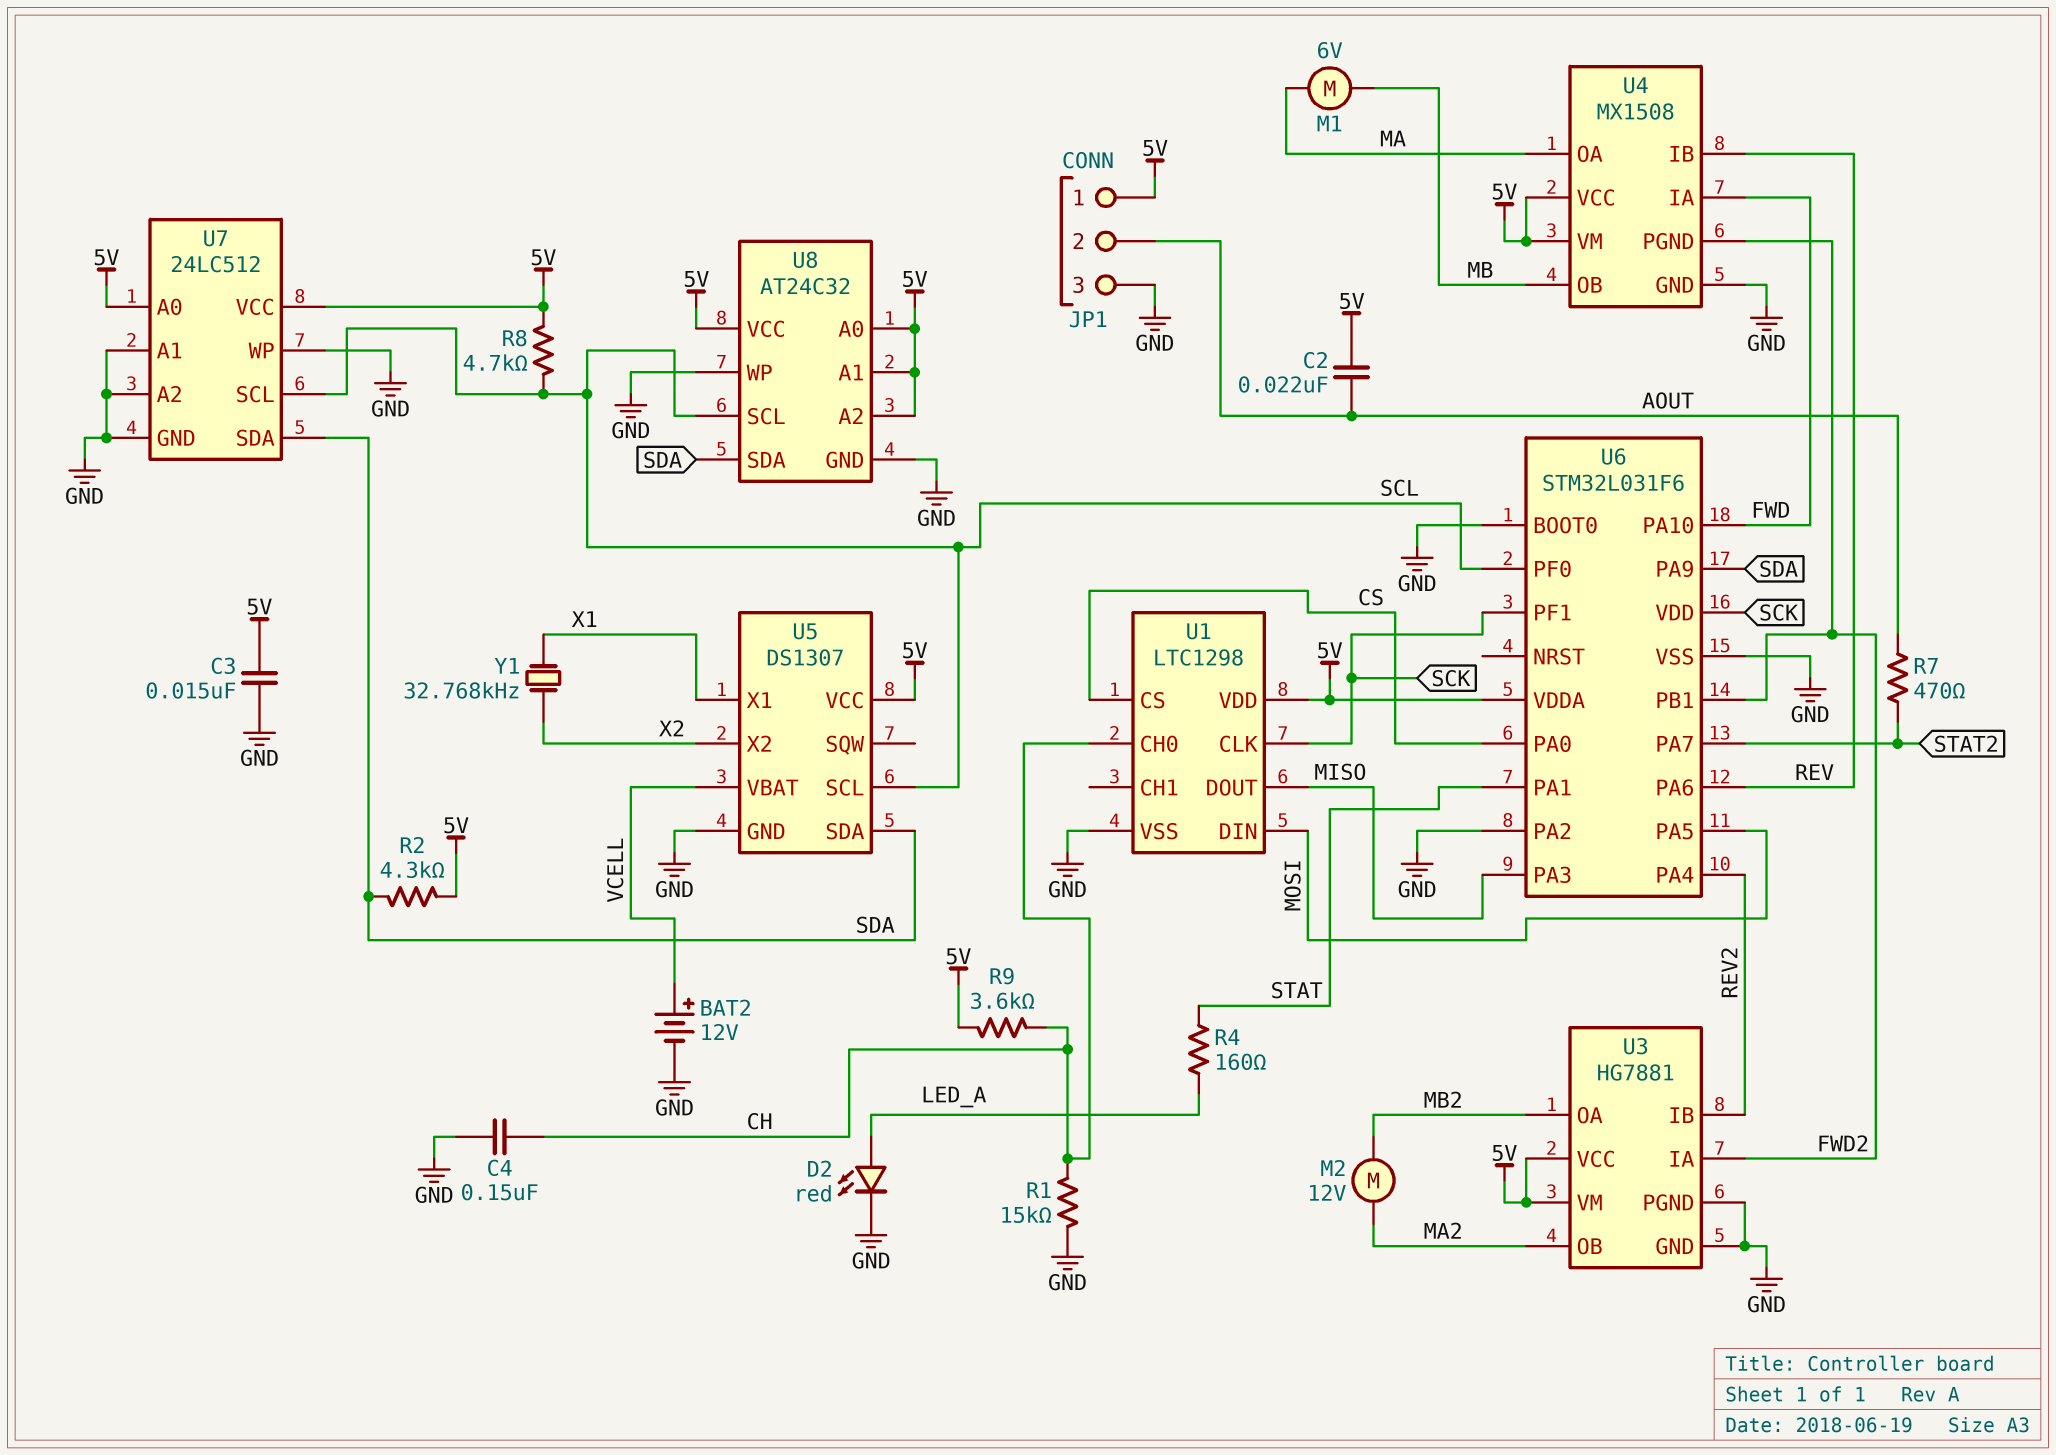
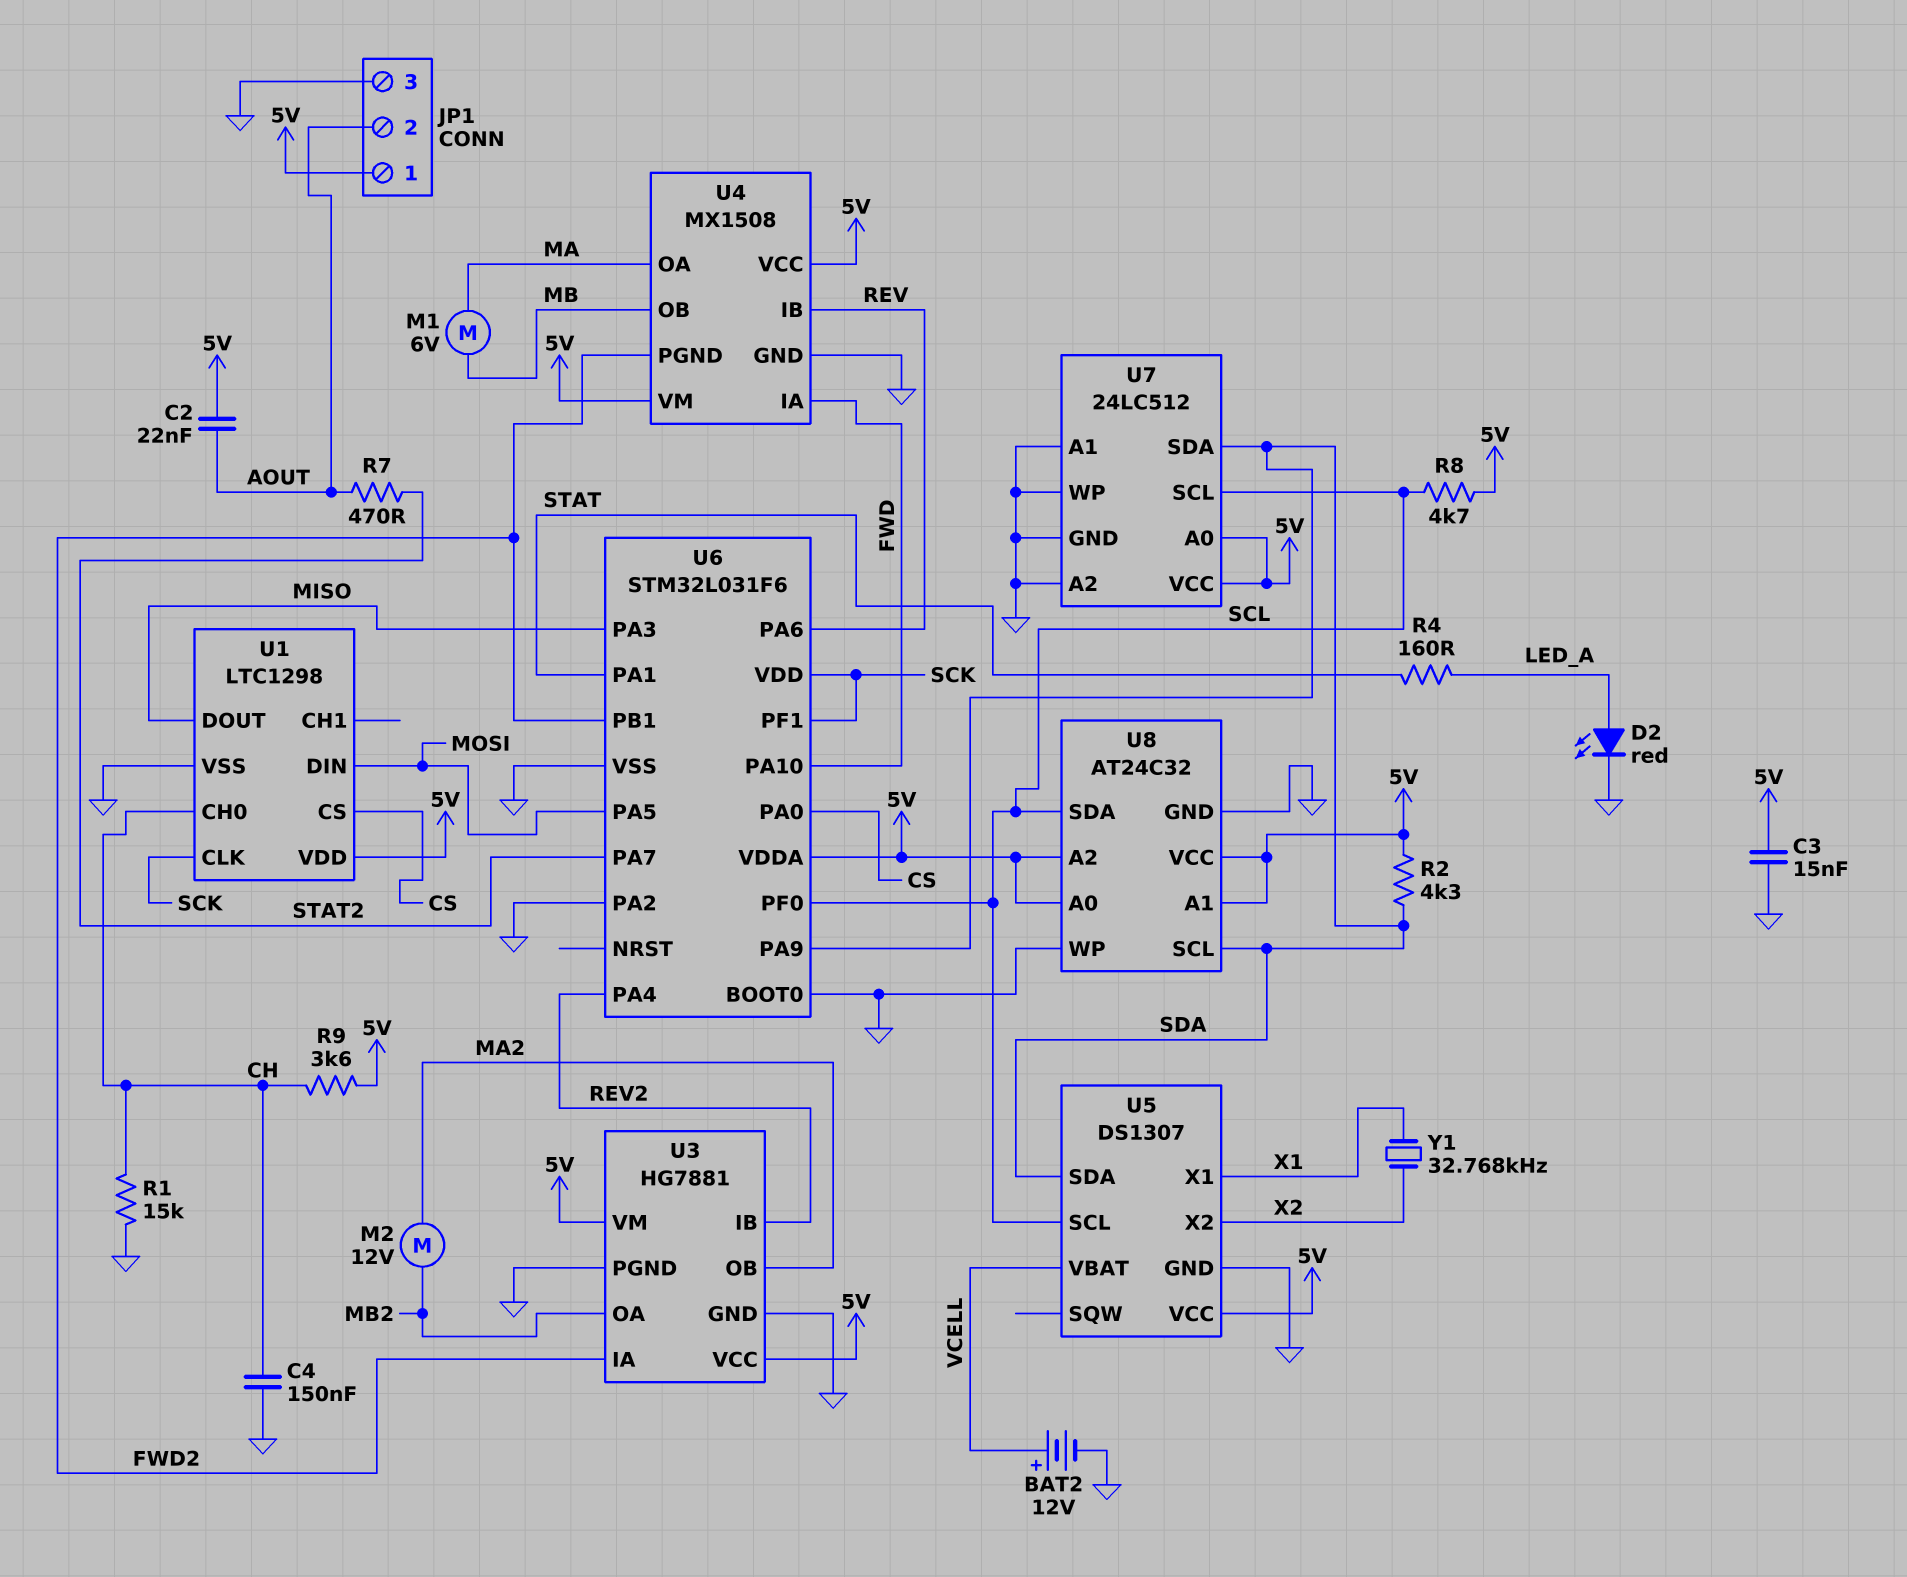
U8 pin SCL: SCL -> SDA
U8 pin SDA: SDA -> SCL

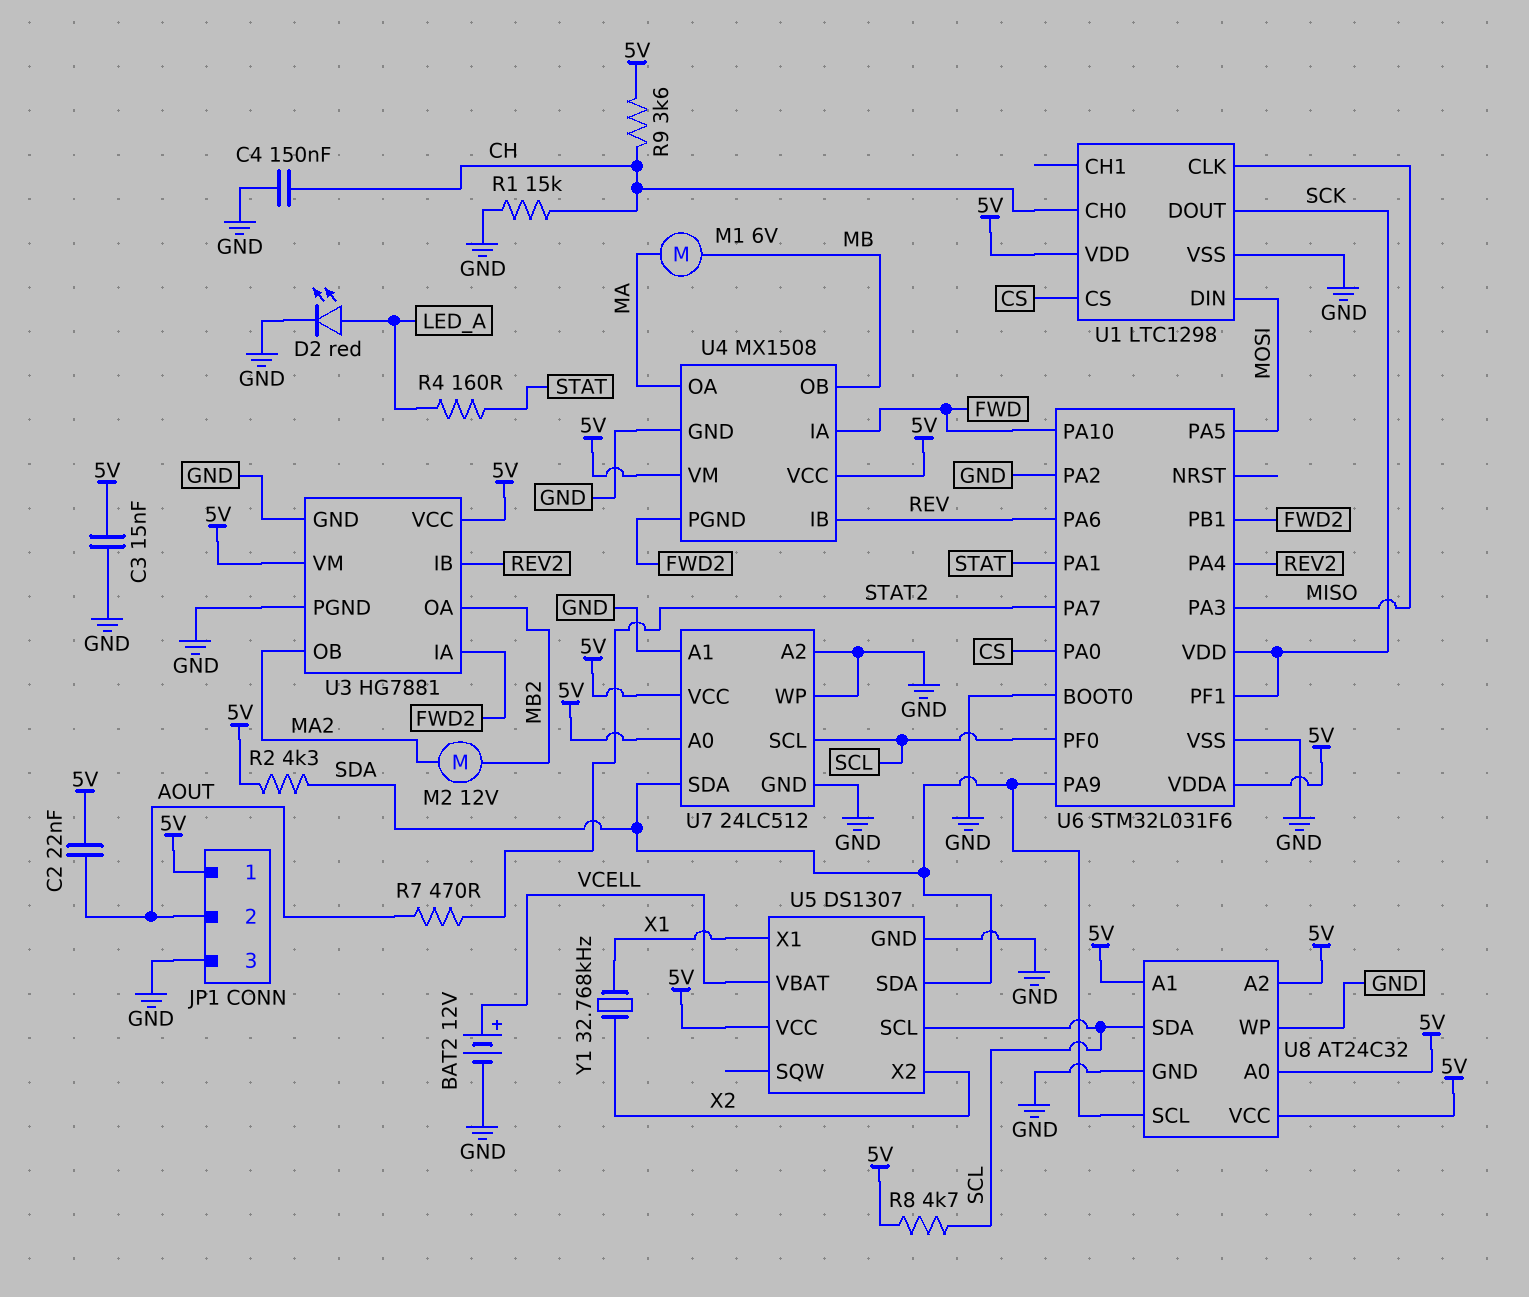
U1 pin CLK: SCK -> MISO
U1 pin DOUT: MISO -> SCK

